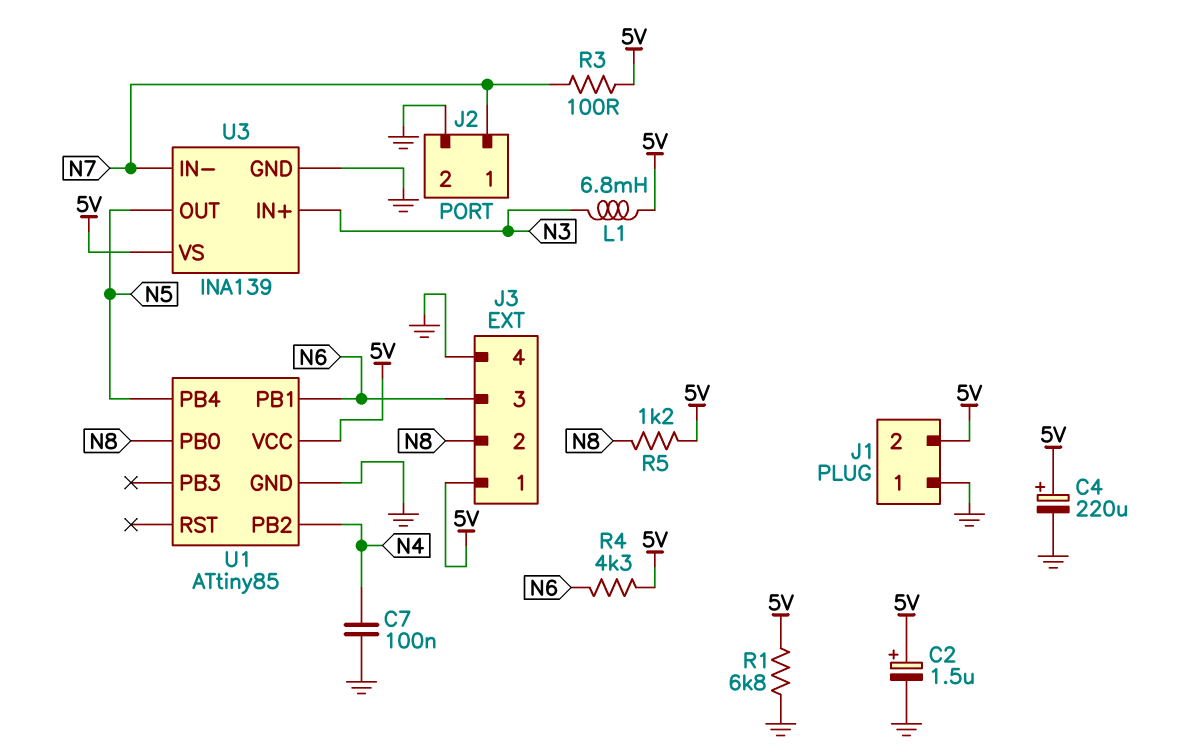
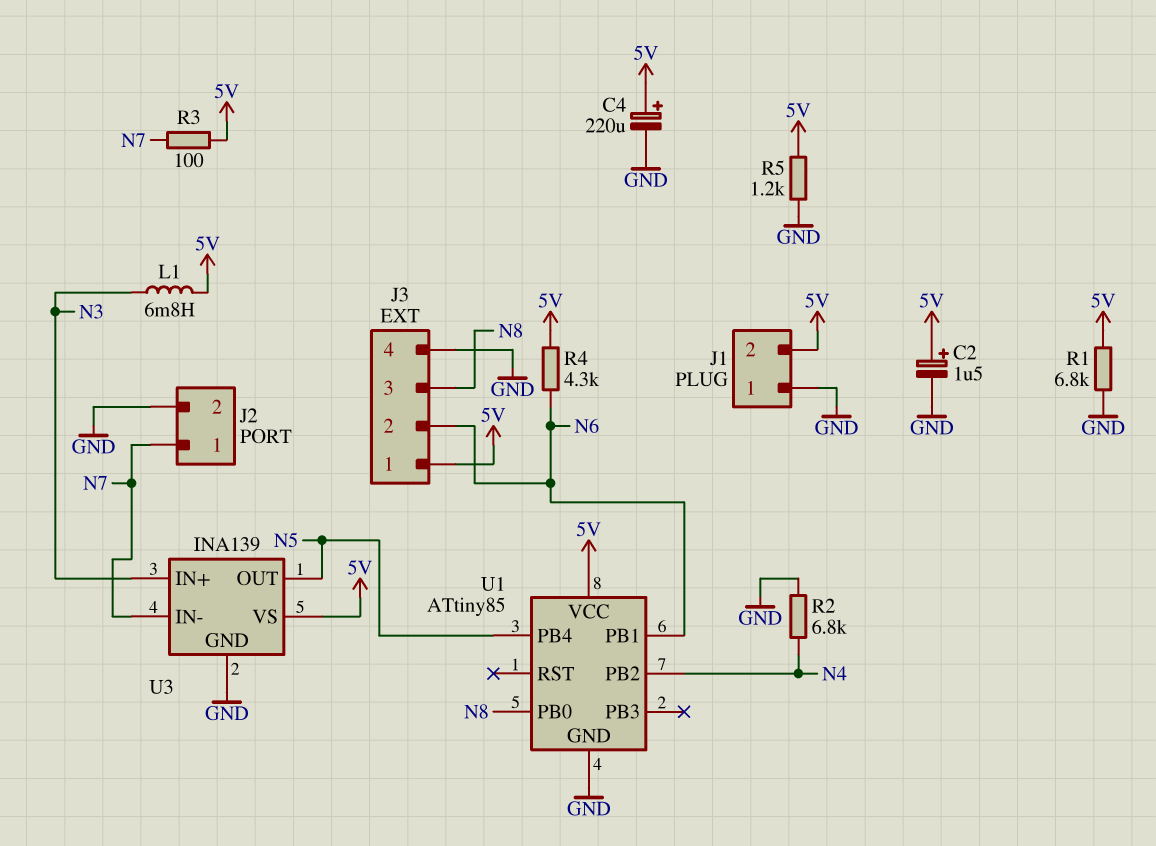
C7: 100nF (GND, N4) -> none
J3 pin 2: N8 -> N6
J3 pin 3: N6 -> N8
R2: none -> 6.8k (GND, N4)
R5: 1.2k (5V, N8) -> 1.2k (5V, GND)

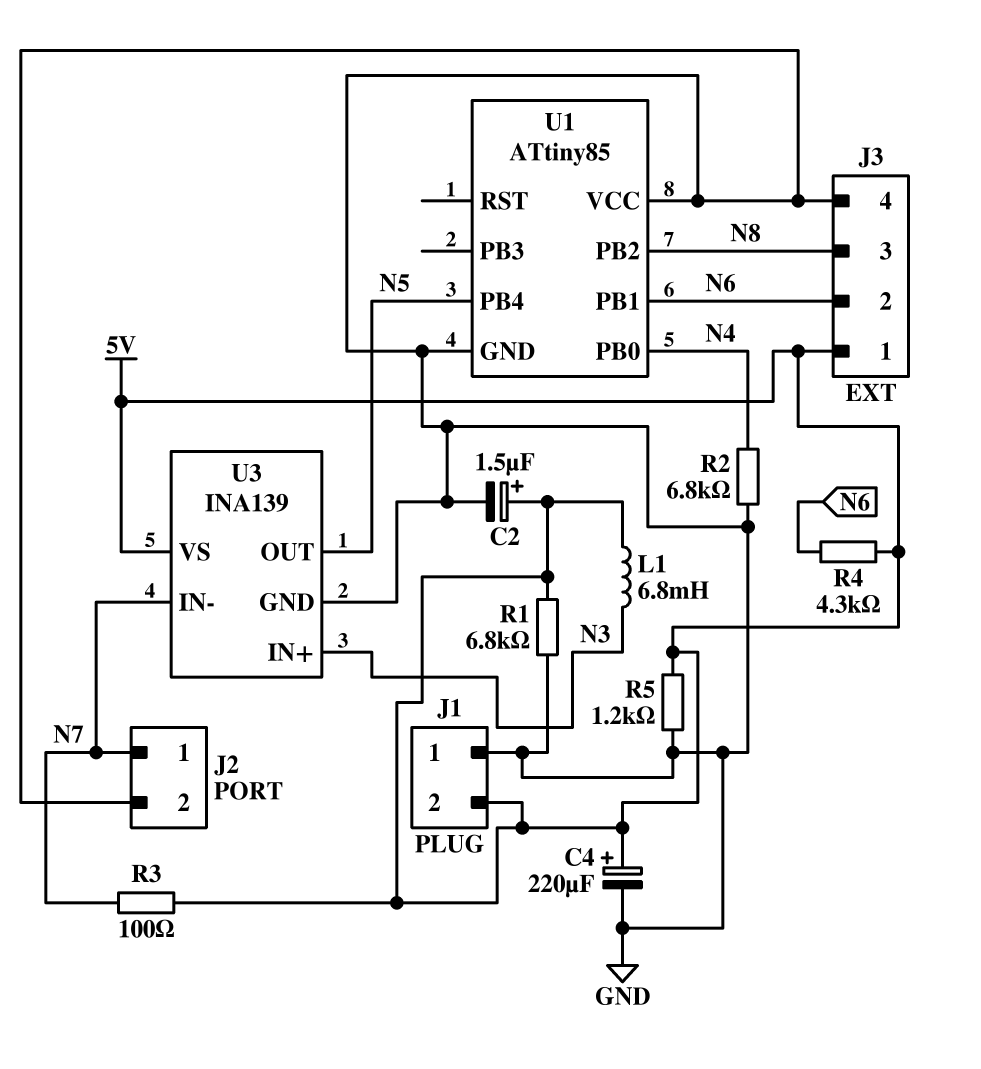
U1 pin PB0: N8 -> N4
U1 pin PB2: N4 -> N8
U1 pin VCC: 5V -> GND

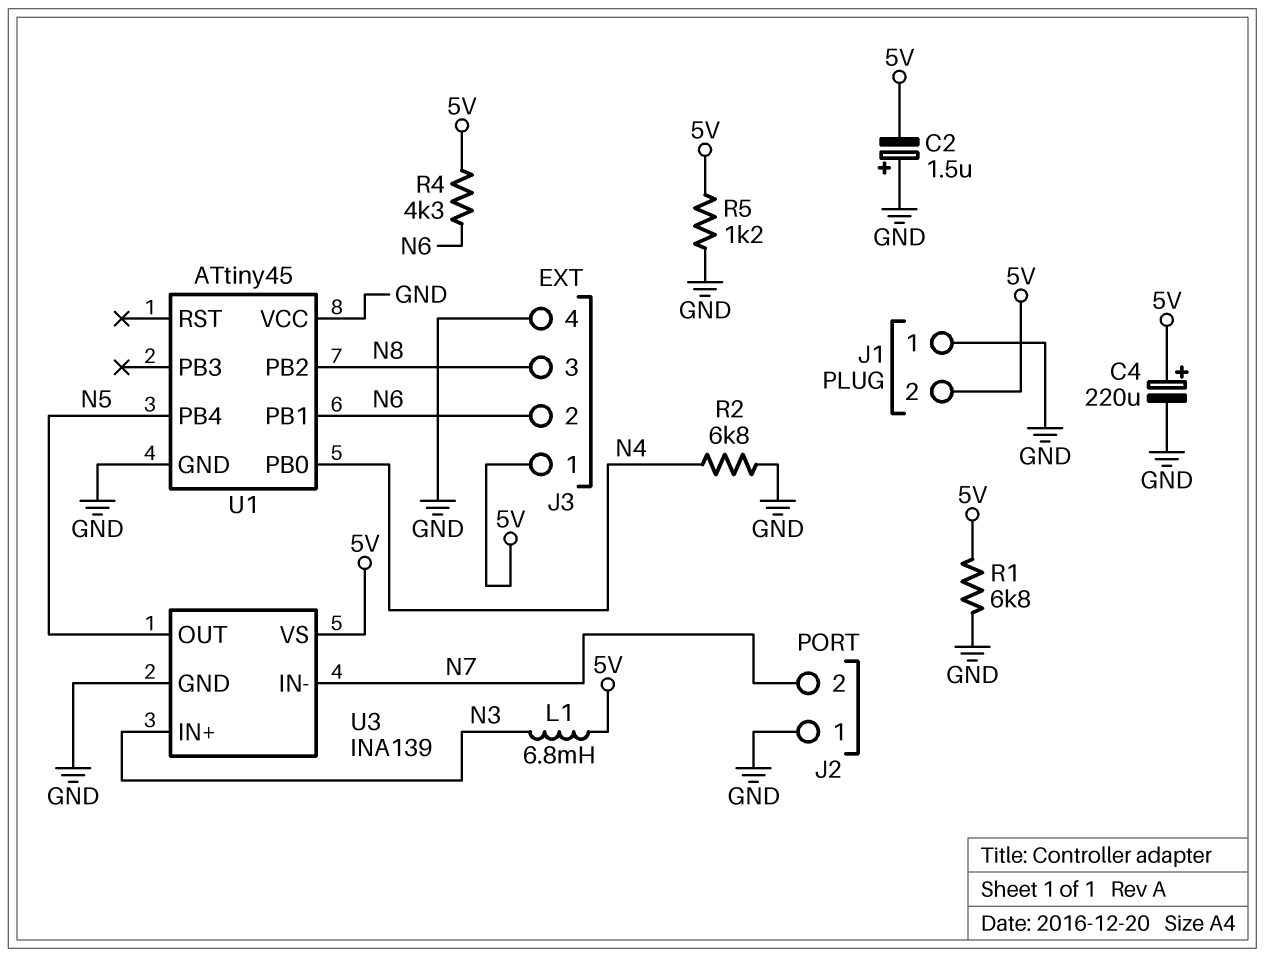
C2: 1.5uF (plus 5V, minus GND) -> 1.5uF (plus GND, minus 5V)
J2 pin 1: N7 -> GND
J2 pin 2: GND -> N7
R3: 100 (5V, N7) -> none
U1: ATtiny85 -> ATtiny45

